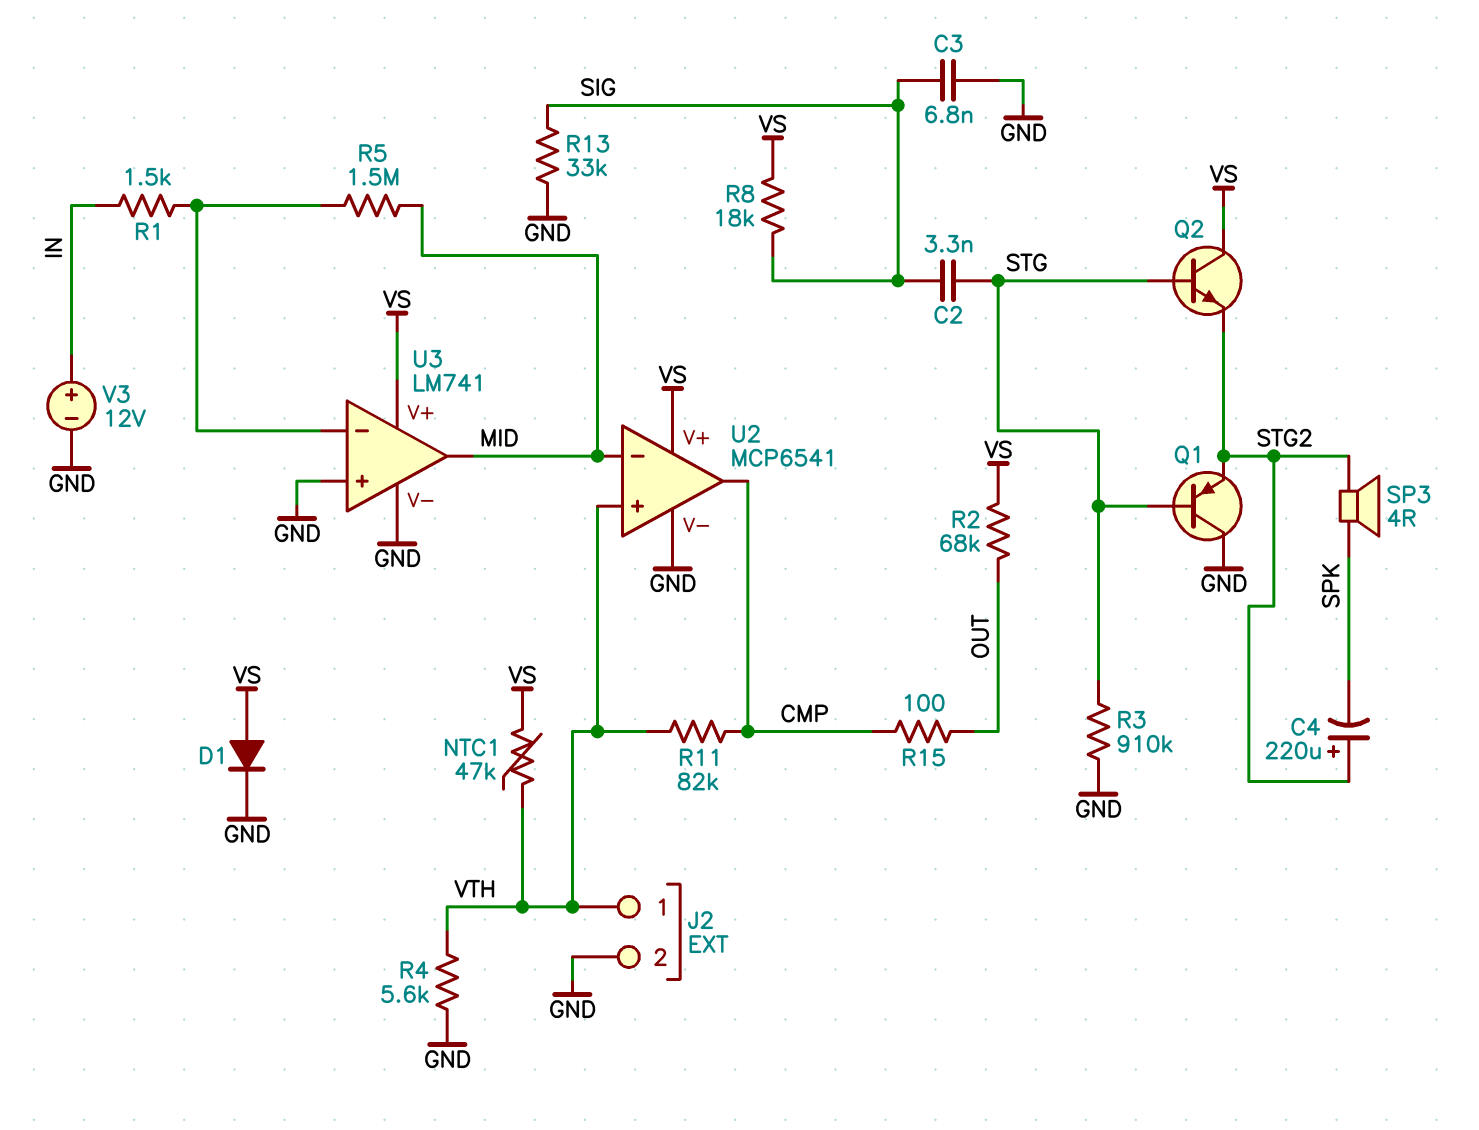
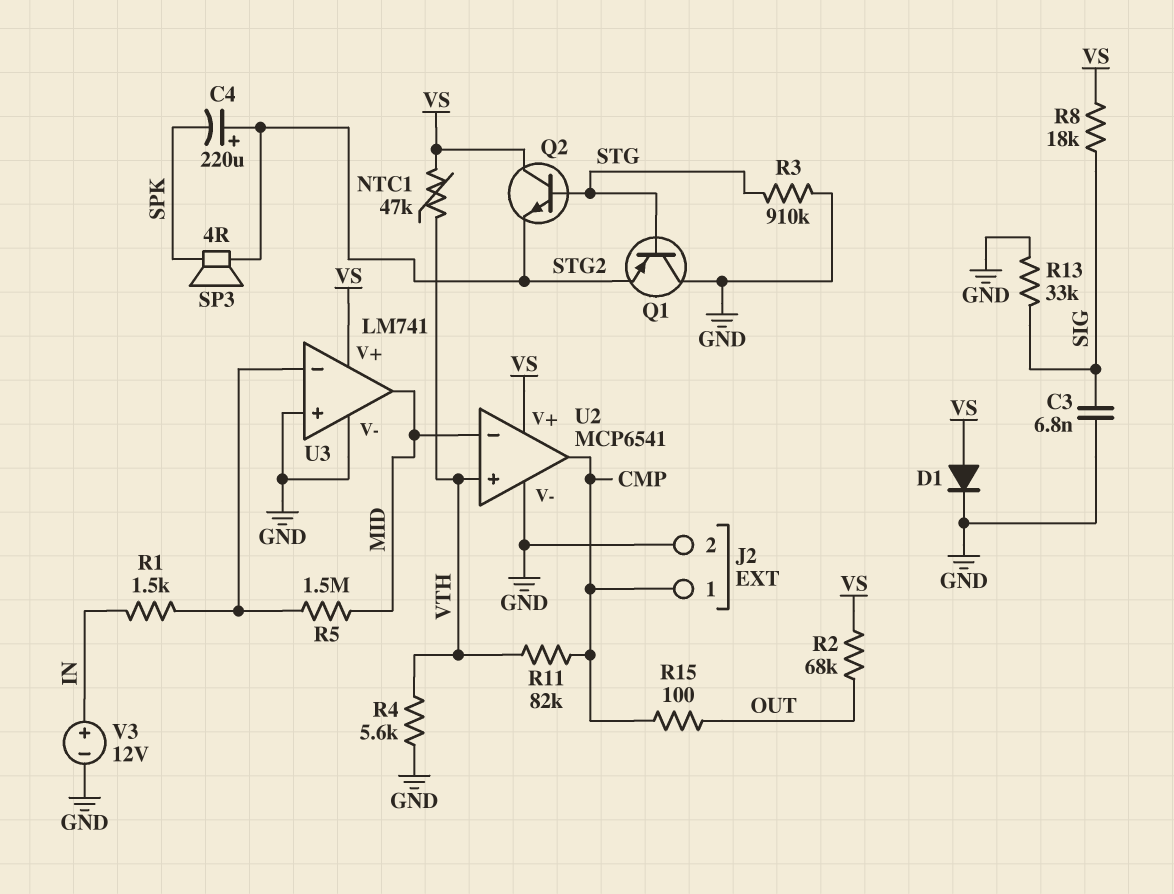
C2: 3.3nF (SIG, STG) -> none
J2 pin 1: VTH -> CMP

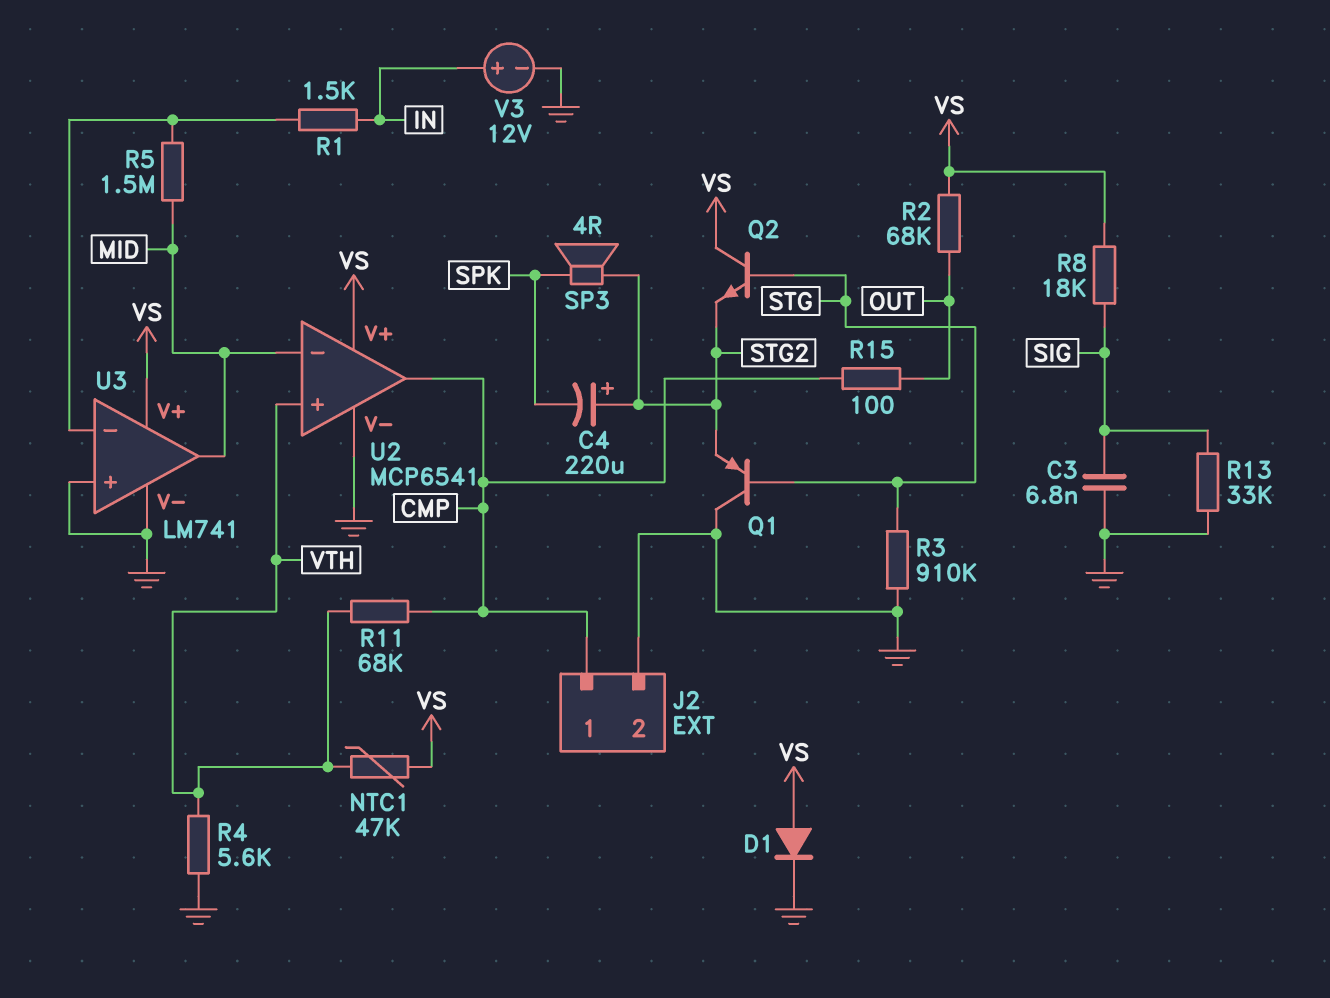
R11: 82k (CMP, VTH) -> 68k (CMP, VTH)

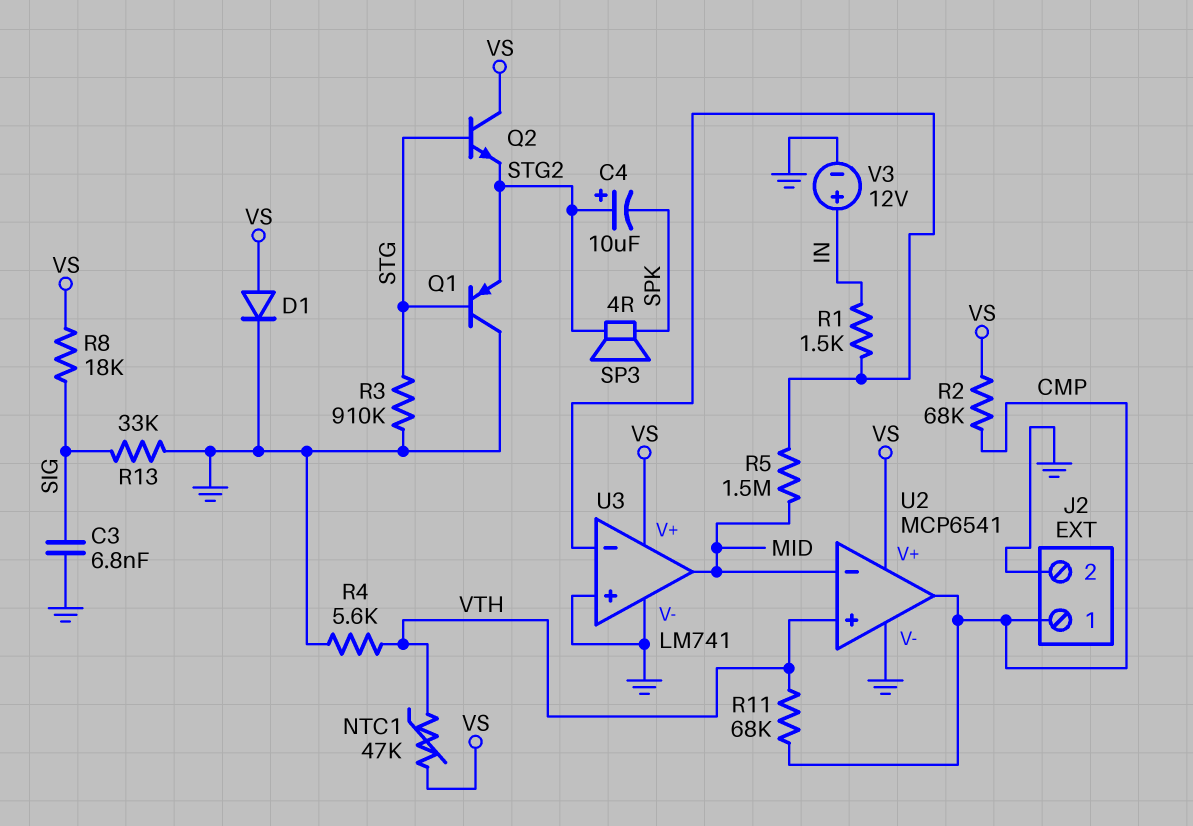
C4: 220uF (plus STG2, minus SPK) -> 10uF (plus STG2, minus SPK)
R2: 68k (OUT, VS) -> 68k (CMP, VS)
R15: 100 (CMP, OUT) -> none

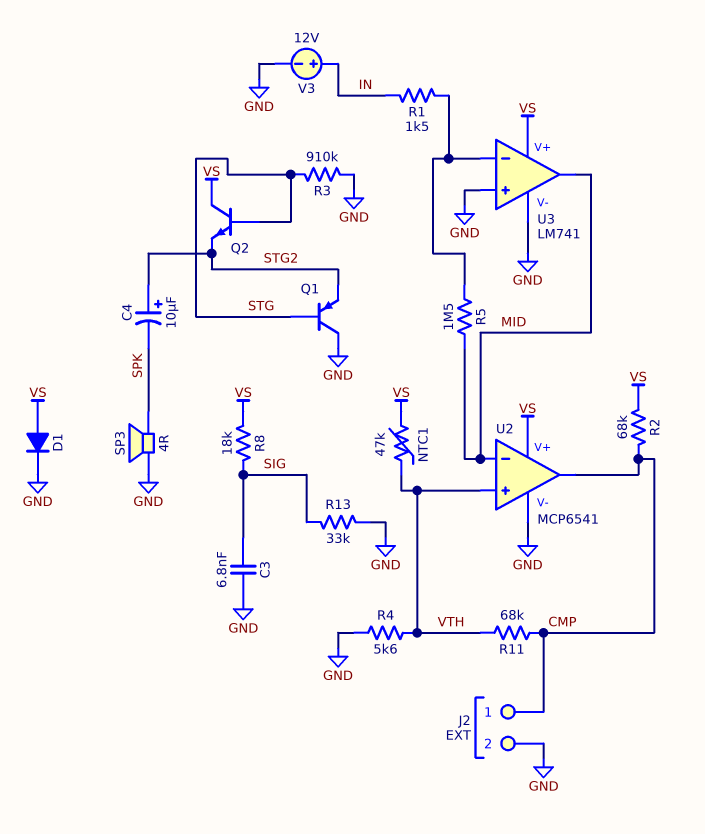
SP3: speaker 4R (SPK, STG2) -> speaker 4R (GND, SPK)

